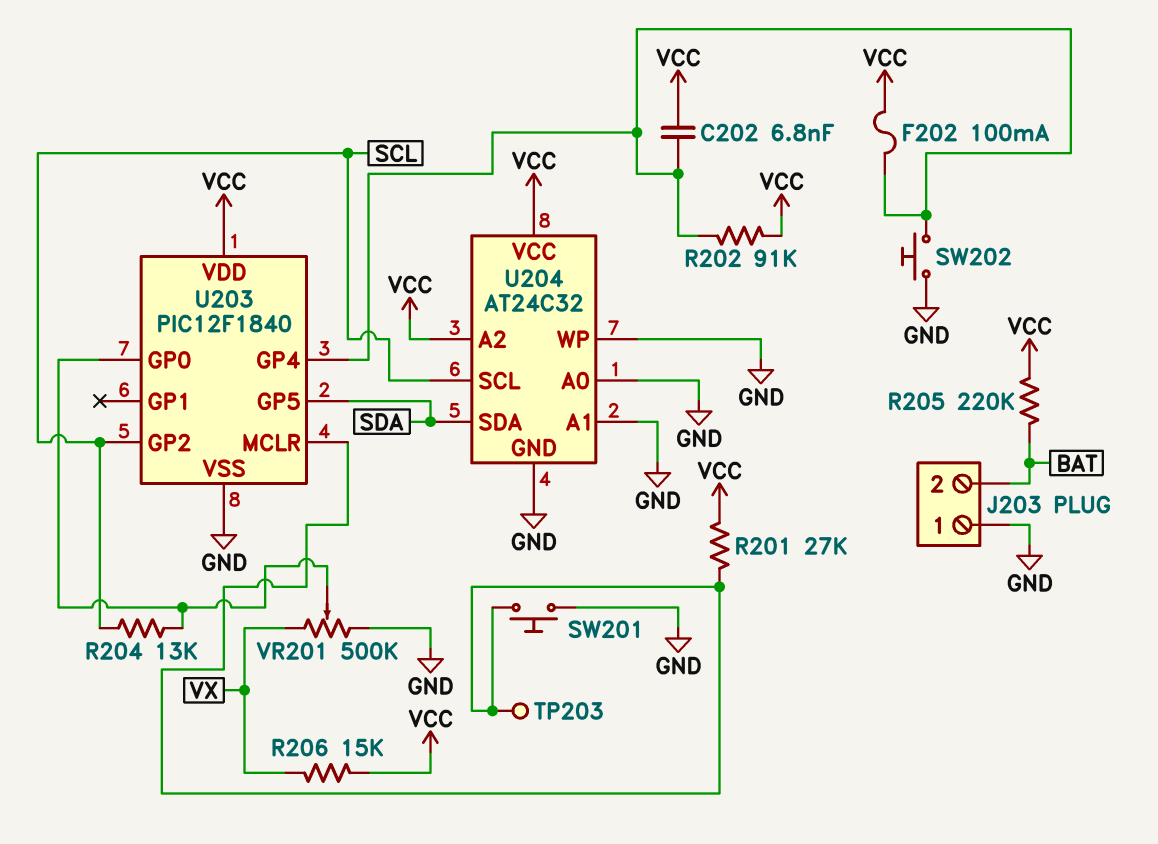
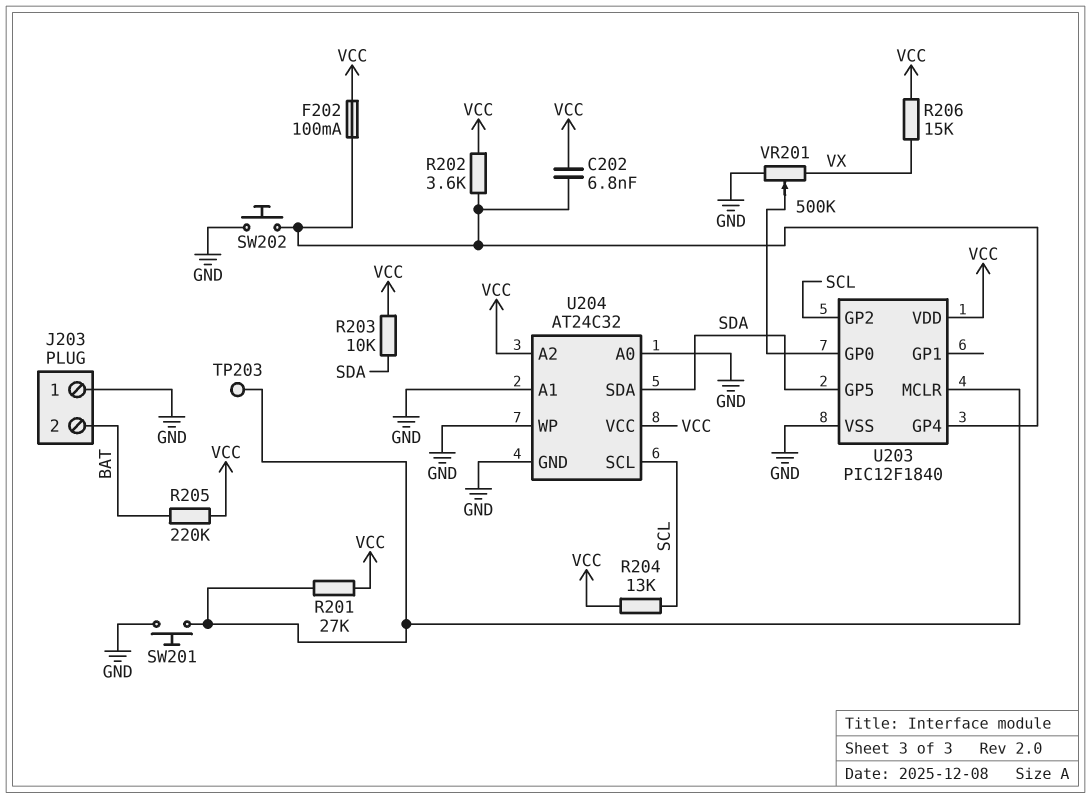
R202: 91k (U203/GP4, VCC) -> 3.6k (U203/GP4, VCC)
R203: none -> 10k (SDA, VCC)
R204: 13k (SCL, U203/GP0) -> 13k (SCL, VCC)

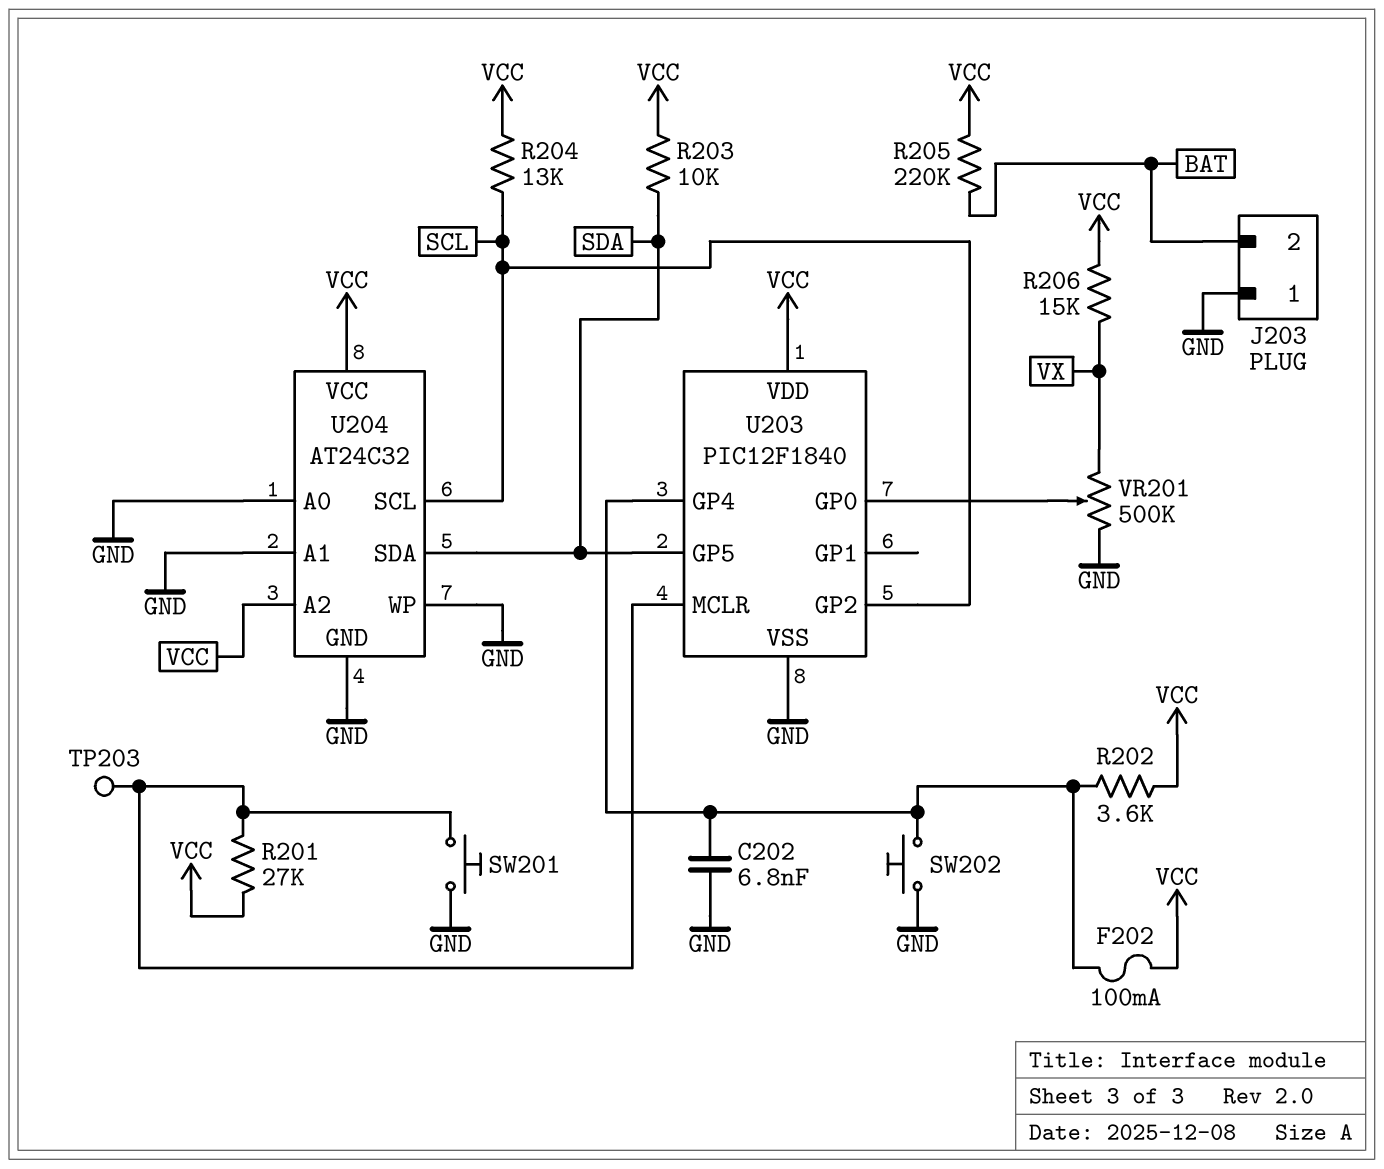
C202: 6.8nF (U203/GP4, VCC) -> 6.8nF (GND, U203/GP4)

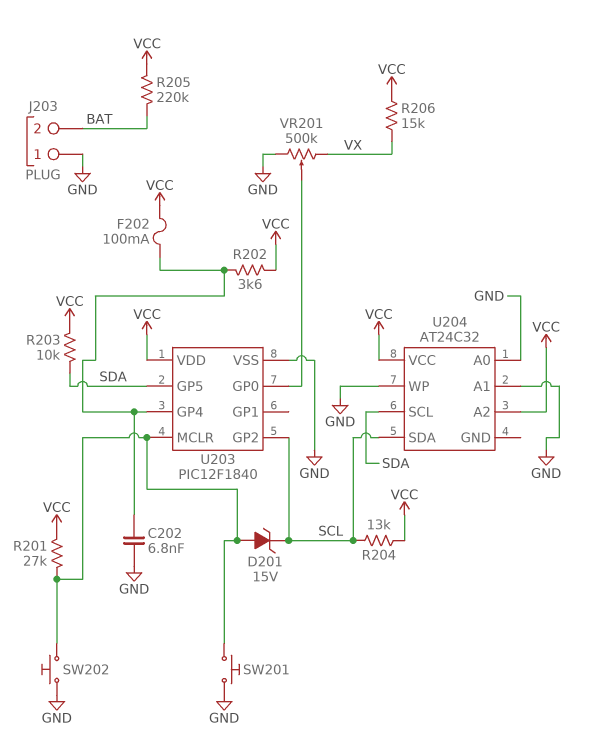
D201: none -> zener 15V (A U203/MCLR, K SCL)
SW202: button (GND, U203/GP4) -> button (GND, U203/MCLR)
TP203: test point (U203/MCLR) -> none
U204 pin GND: GND -> none
U204 pin SCL: SCL -> SDA
U204 pin SDA: SDA -> SCL

